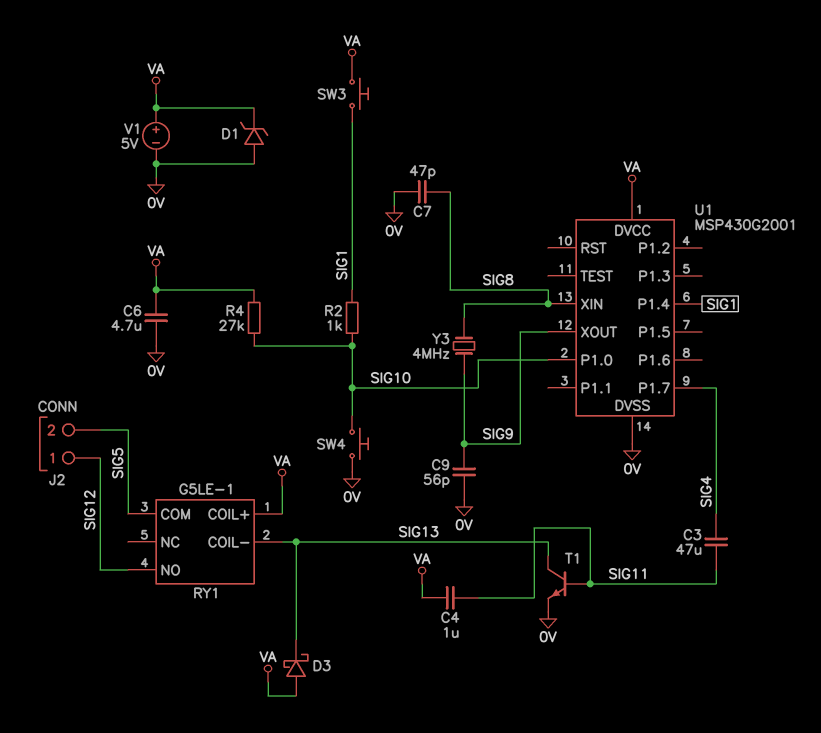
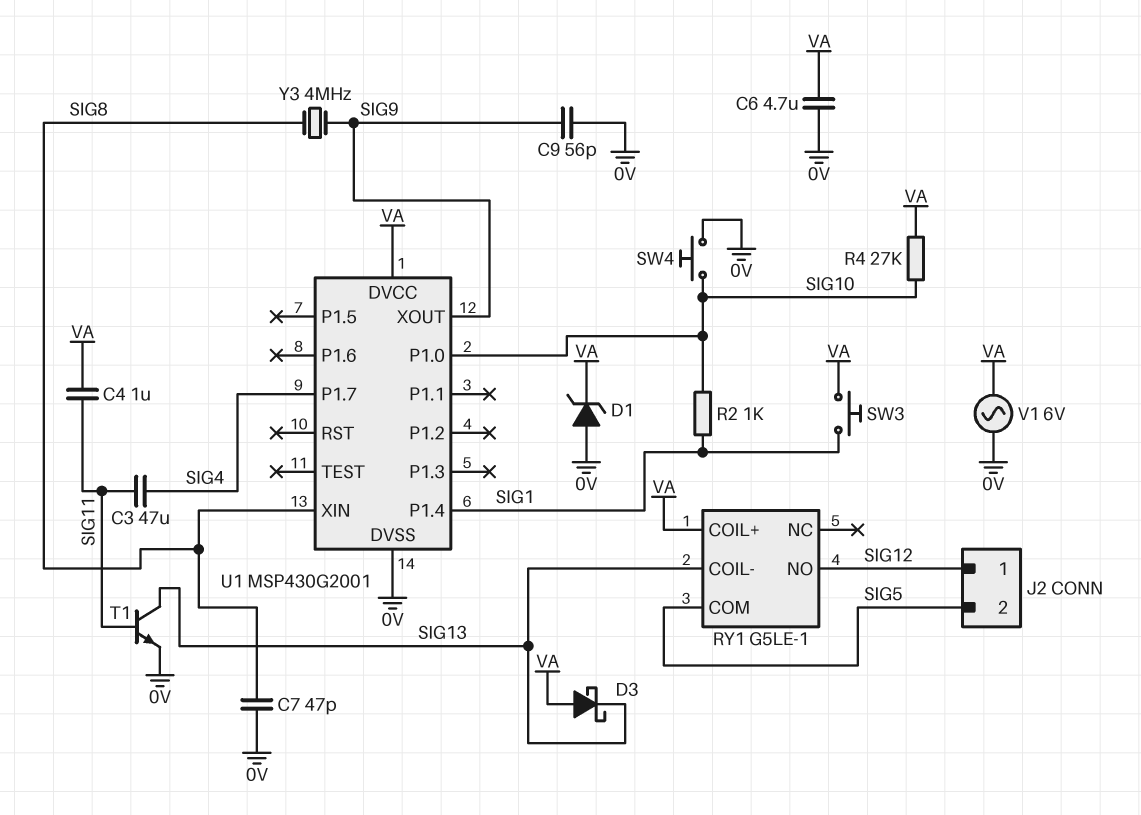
V1: 5V (plus VA, minus 0V) -> AC 6V (0V, VA)

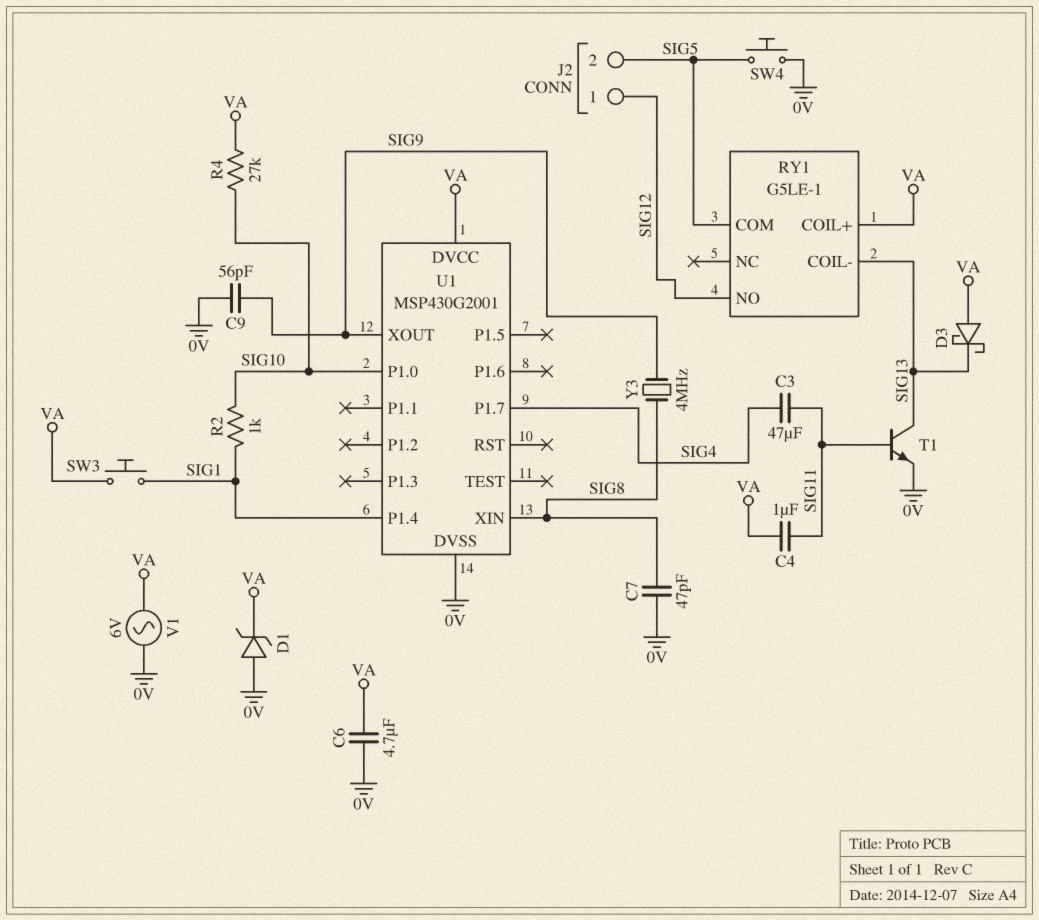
SW4: button (0V, SIG10) -> button (0V, SIG5)

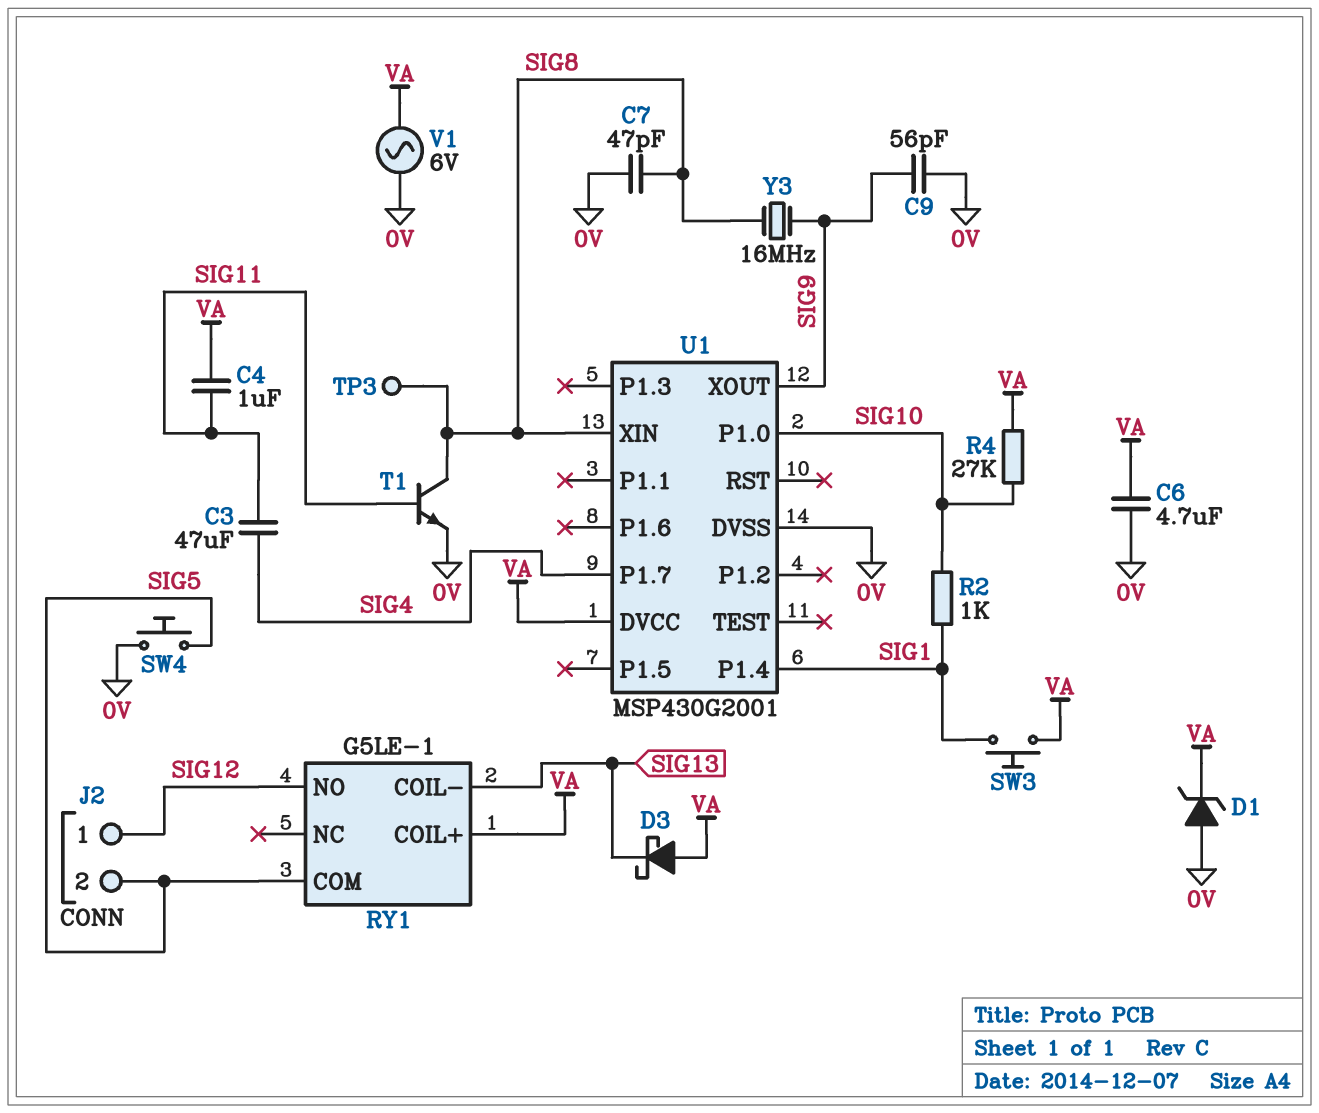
T1: NPN (B SIG11, C SIG13, E 0V) -> NPN (B SIG11, C SIG8, E 0V)
TP3: none -> test point (SIG8)
Y3: 4MHz (SIG8, SIG9) -> 16MHz (SIG8, SIG9)

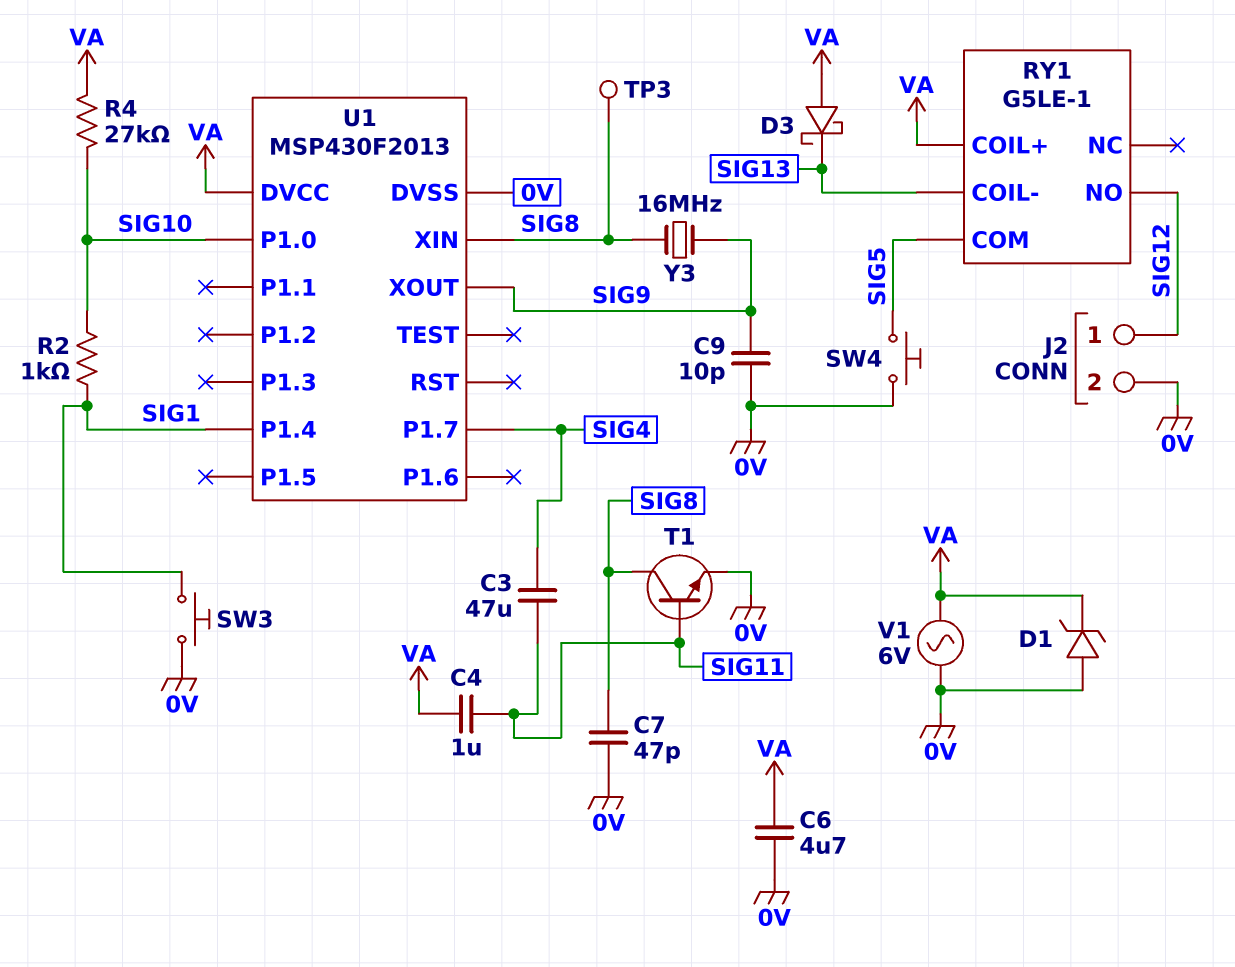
C9: 56pF (0V, SIG9) -> 10pF (0V, SIG9)
J2 pin 2: SIG5 -> 0V
SW3: button (SIG1, VA) -> button (0V, SIG1)
U1: MSP430G2001 -> MSP430F2013

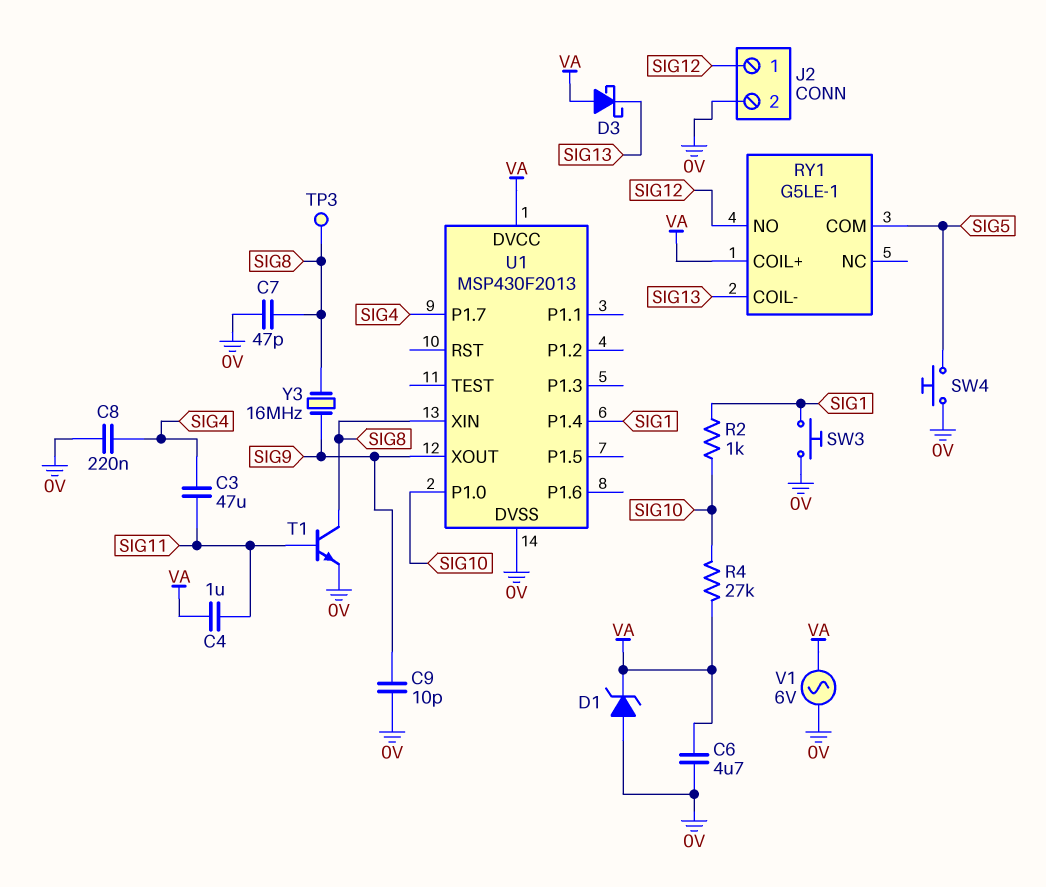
C8: none -> 220nF (0V, SIG4)

